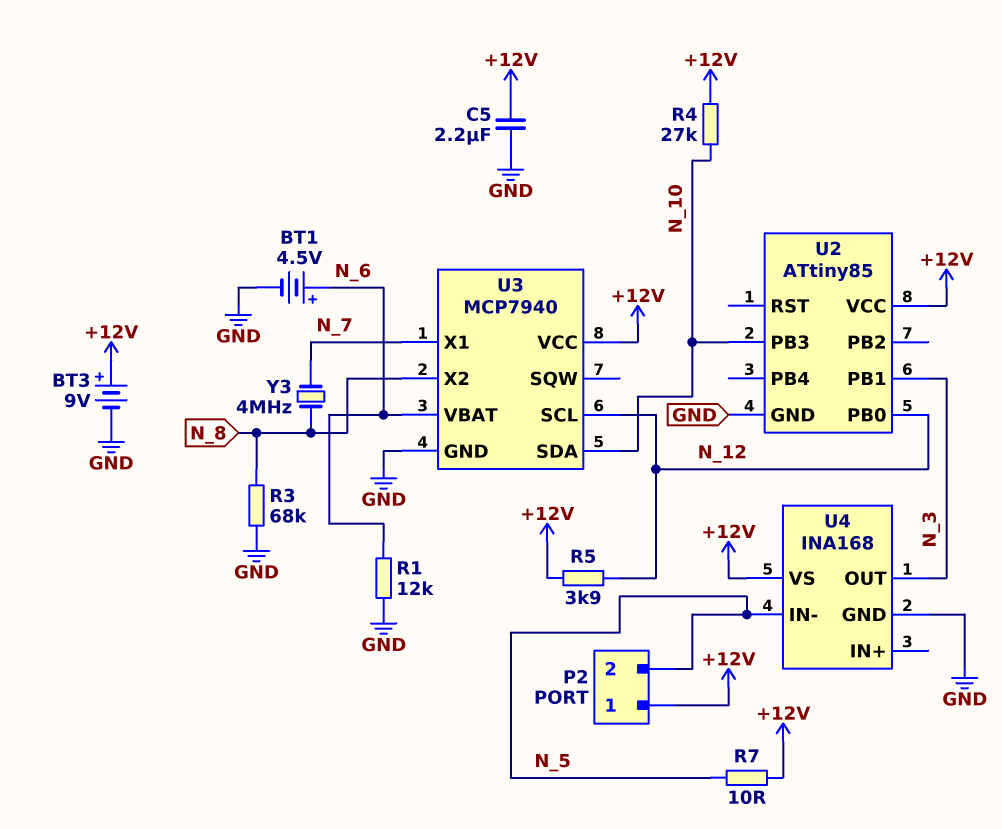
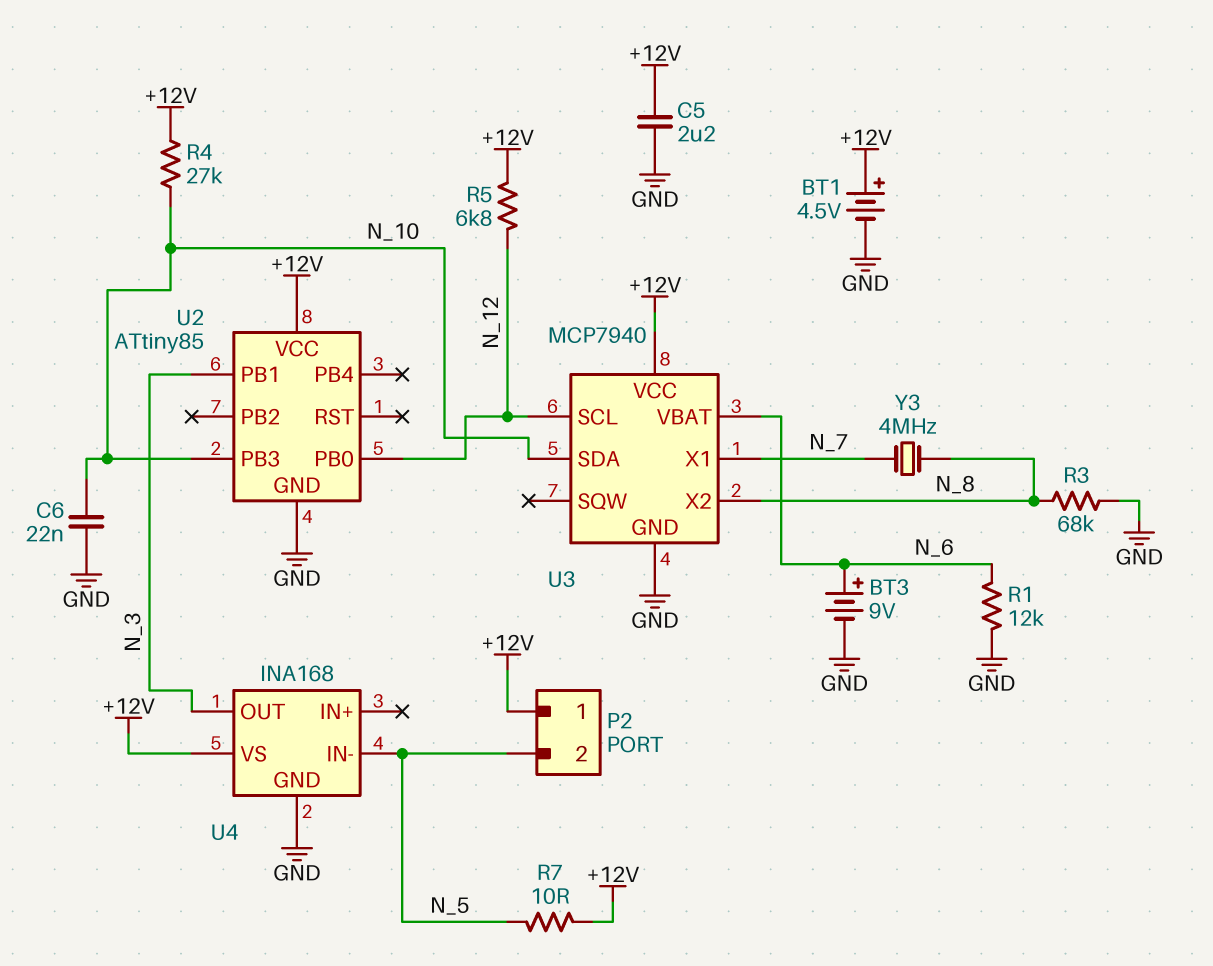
BT1: 4.5V (plus N_6, minus GND) -> 4.5V (plus +12V, minus GND)
BT3: 9V (plus +12V, minus GND) -> 9V (plus N_6, minus GND)
C6: none -> 22nF (GND, N_10)
R5: 3.9k (+12V, N_12) -> 6.8k (+12V, N_12)

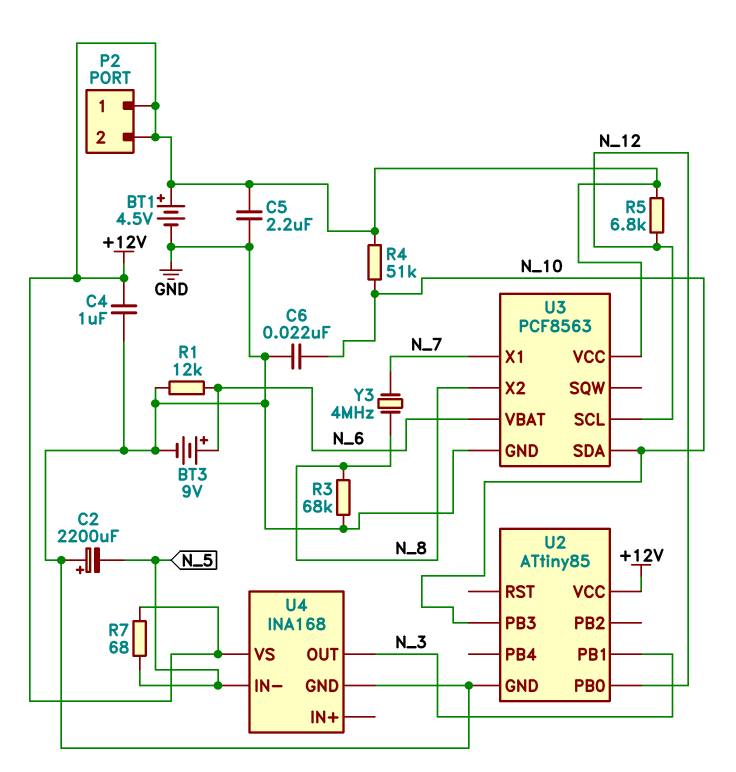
C2: none -> 2200uF (plus GND, minus N_5)
C4: none -> 1uF (+12V, GND)
P2 pin 2: N_5 -> +12V
R4: 27k (+12V, N_10) -> 51k (+12V, N_10)
R7: 10 (+12V, N_5) -> 68 (+12V, N_5)
U3: MCP7940 -> PCF8563

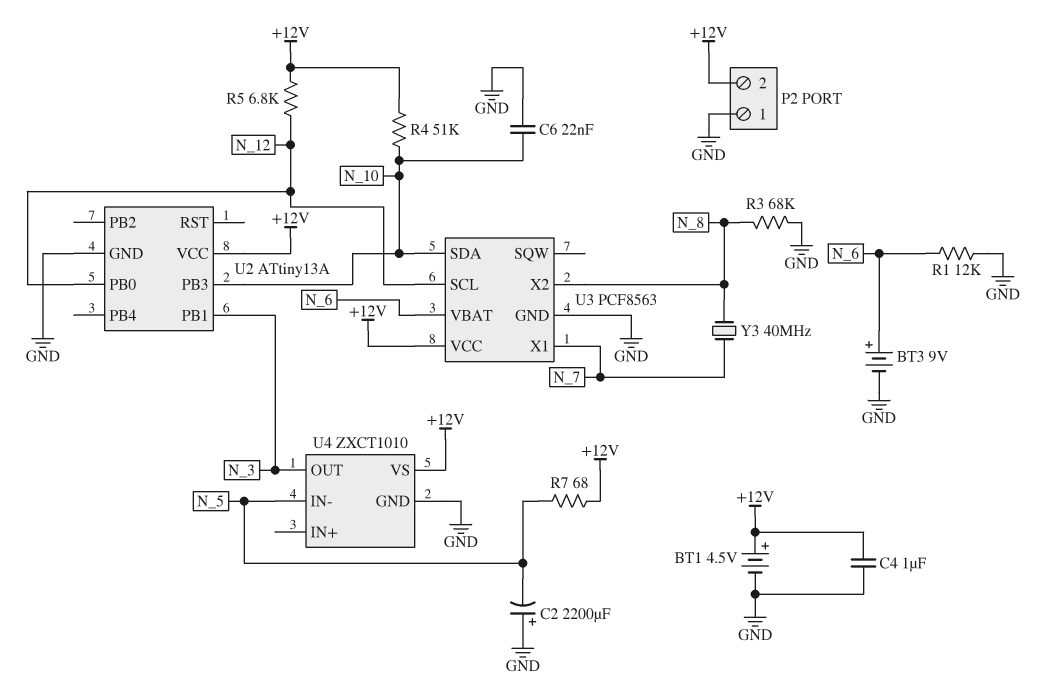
C5: 2.2uF (+12V, GND) -> none
P2 pin 1: +12V -> GND
U2: ATtiny85 -> ATtiny13A
U4: INA168 -> ZXCT1010
Y3: 4MHz (N_7, N_8) -> 40MHz (N_7, N_8)

